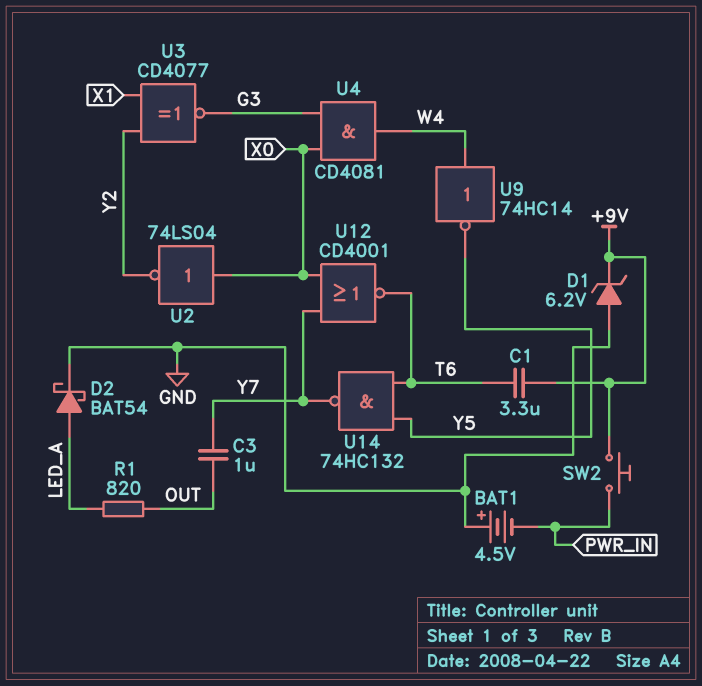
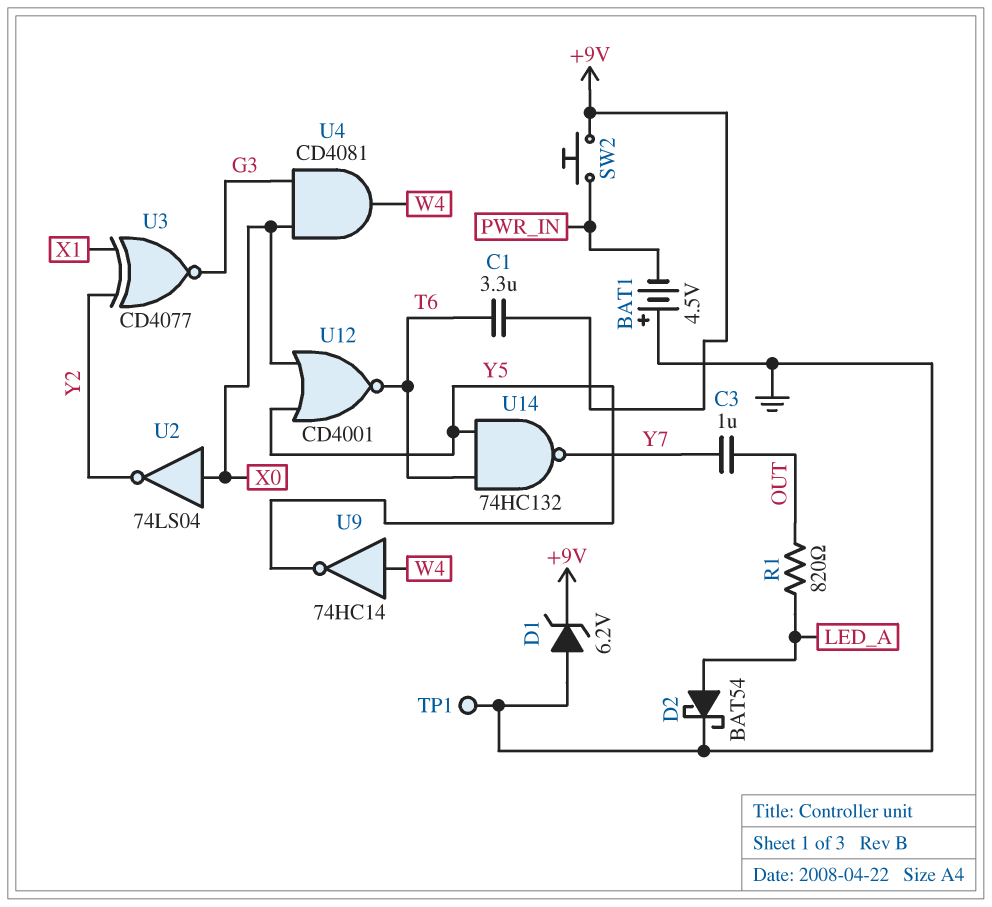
TP1: none -> test point (GND)
U12: NOR CD4001 (in X0, in Y7, out T6) -> NOR CD4001 (in X0, in Y5, out T6)

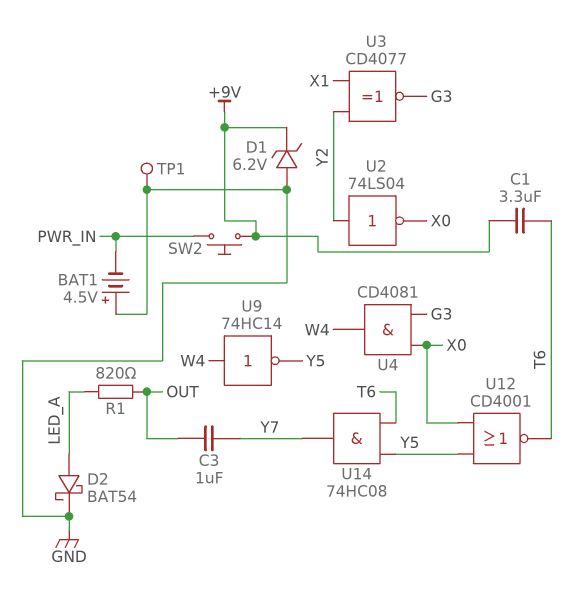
U2: NOT 74LS04 (in X0, out Y2) -> NOT 74LS04 (in Y2, out X0)
U14: NAND 74HC132 (in T6, in Y5, out Y7) -> AND 74HC08 (in T6, in Y5, out Y7)

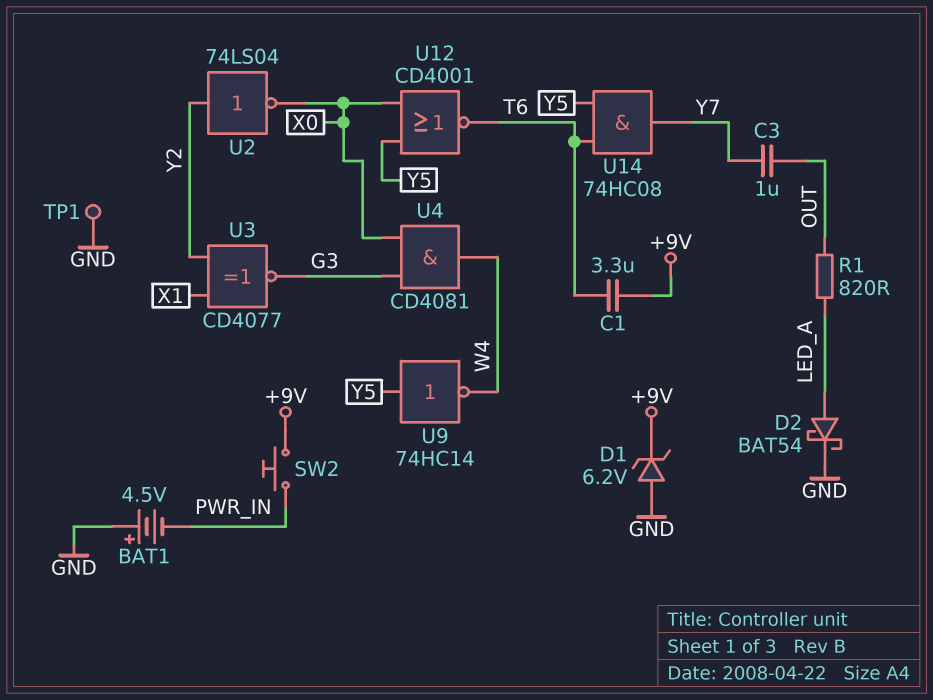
U9: NOT 74HC14 (in W4, out Y5) -> NOT 74HC14 (in Y5, out W4)

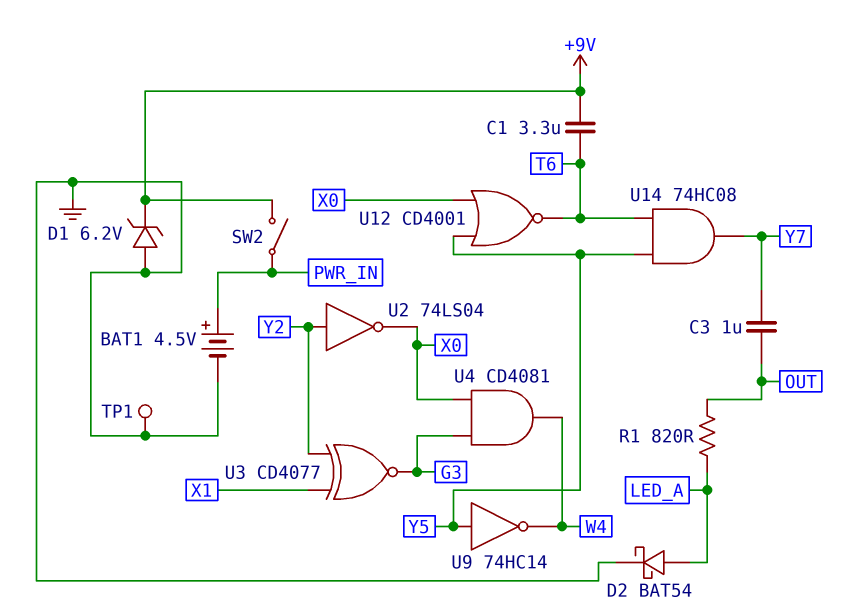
BAT1: 4.5V (plus GND, minus PWR_IN) -> 4.5V (plus PWR_IN, minus GND)
SW2: button (+9V, PWR_IN) -> switch (+9V, PWR_IN)

